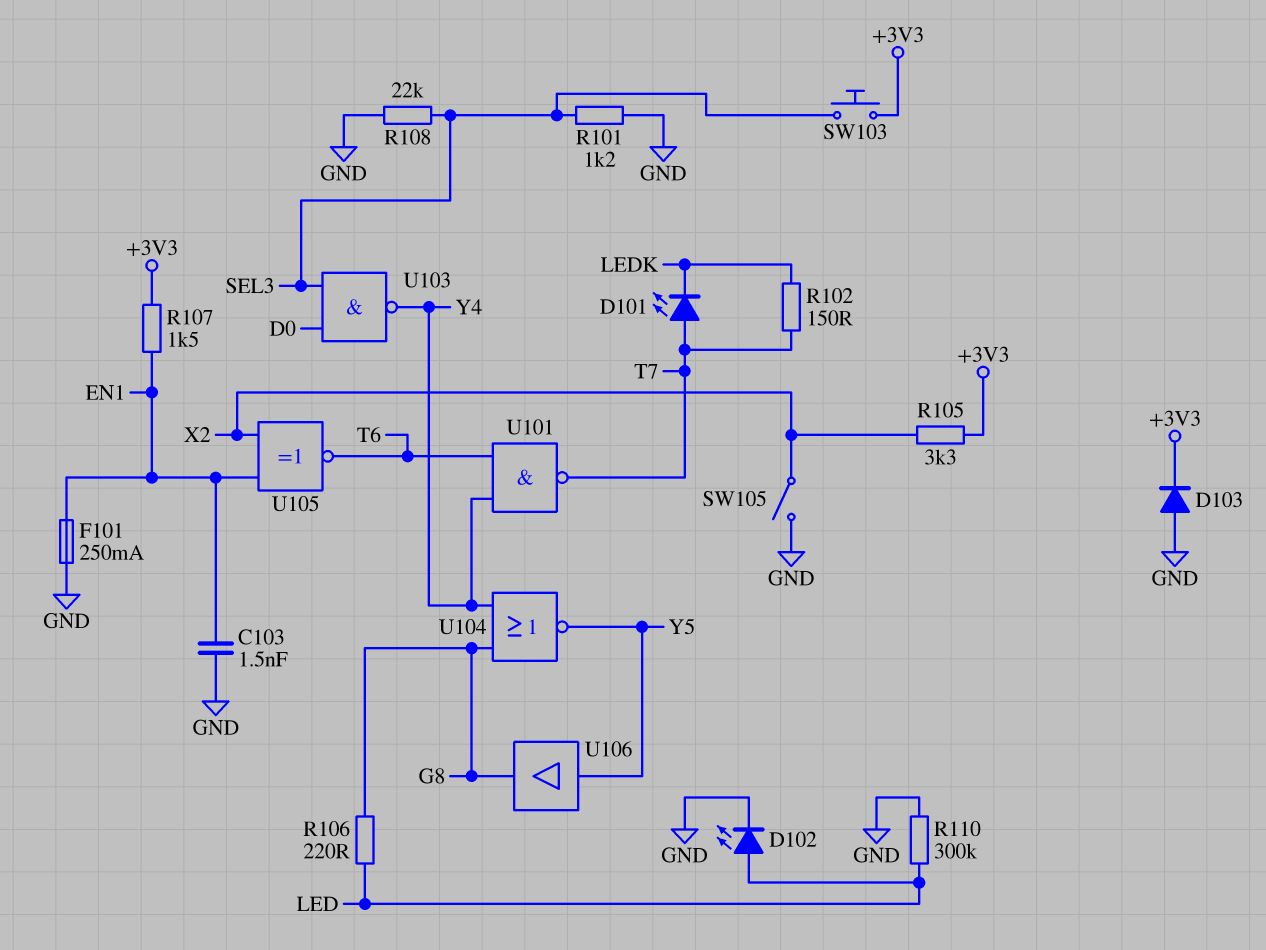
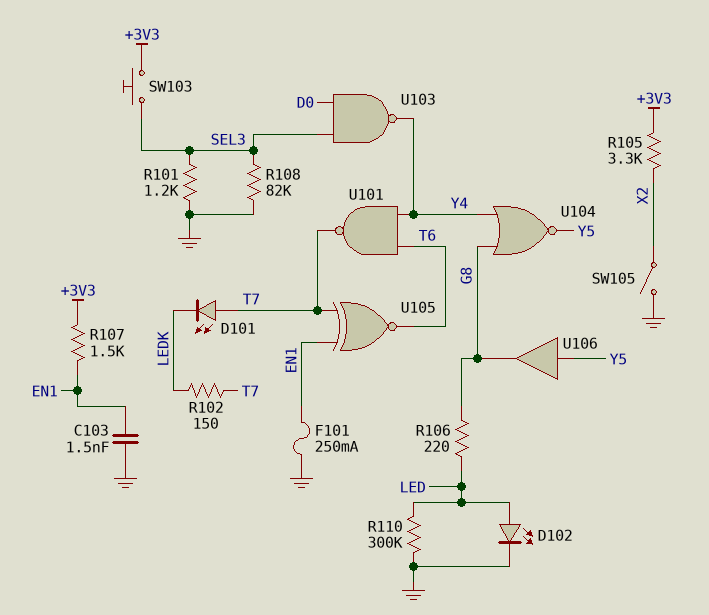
D103: diode (A GND, K +3V3) -> none
R108: 22k (GND, SEL3) -> 82k (GND, SEL3)
U105: XNOR (in EN1, in X2, out T6) -> XNOR (in EN1, in T7, out T6)

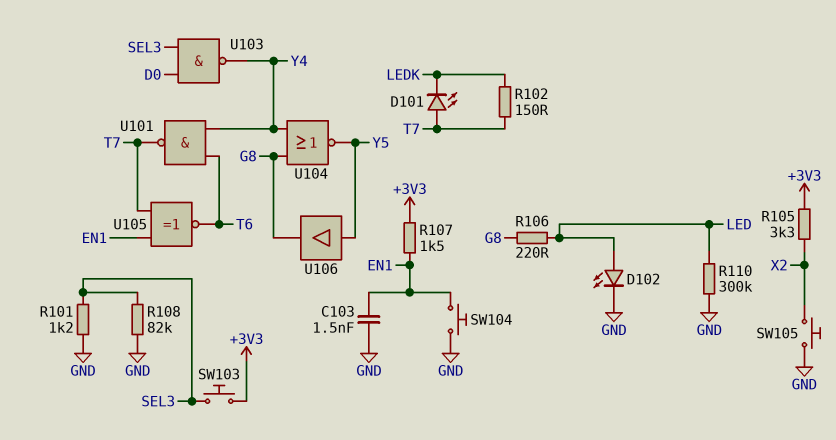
F101: 250mA (EN1, GND) -> none
SW104: none -> button (EN1, GND)
SW105: switch (GND, X2) -> button (GND, X2)

